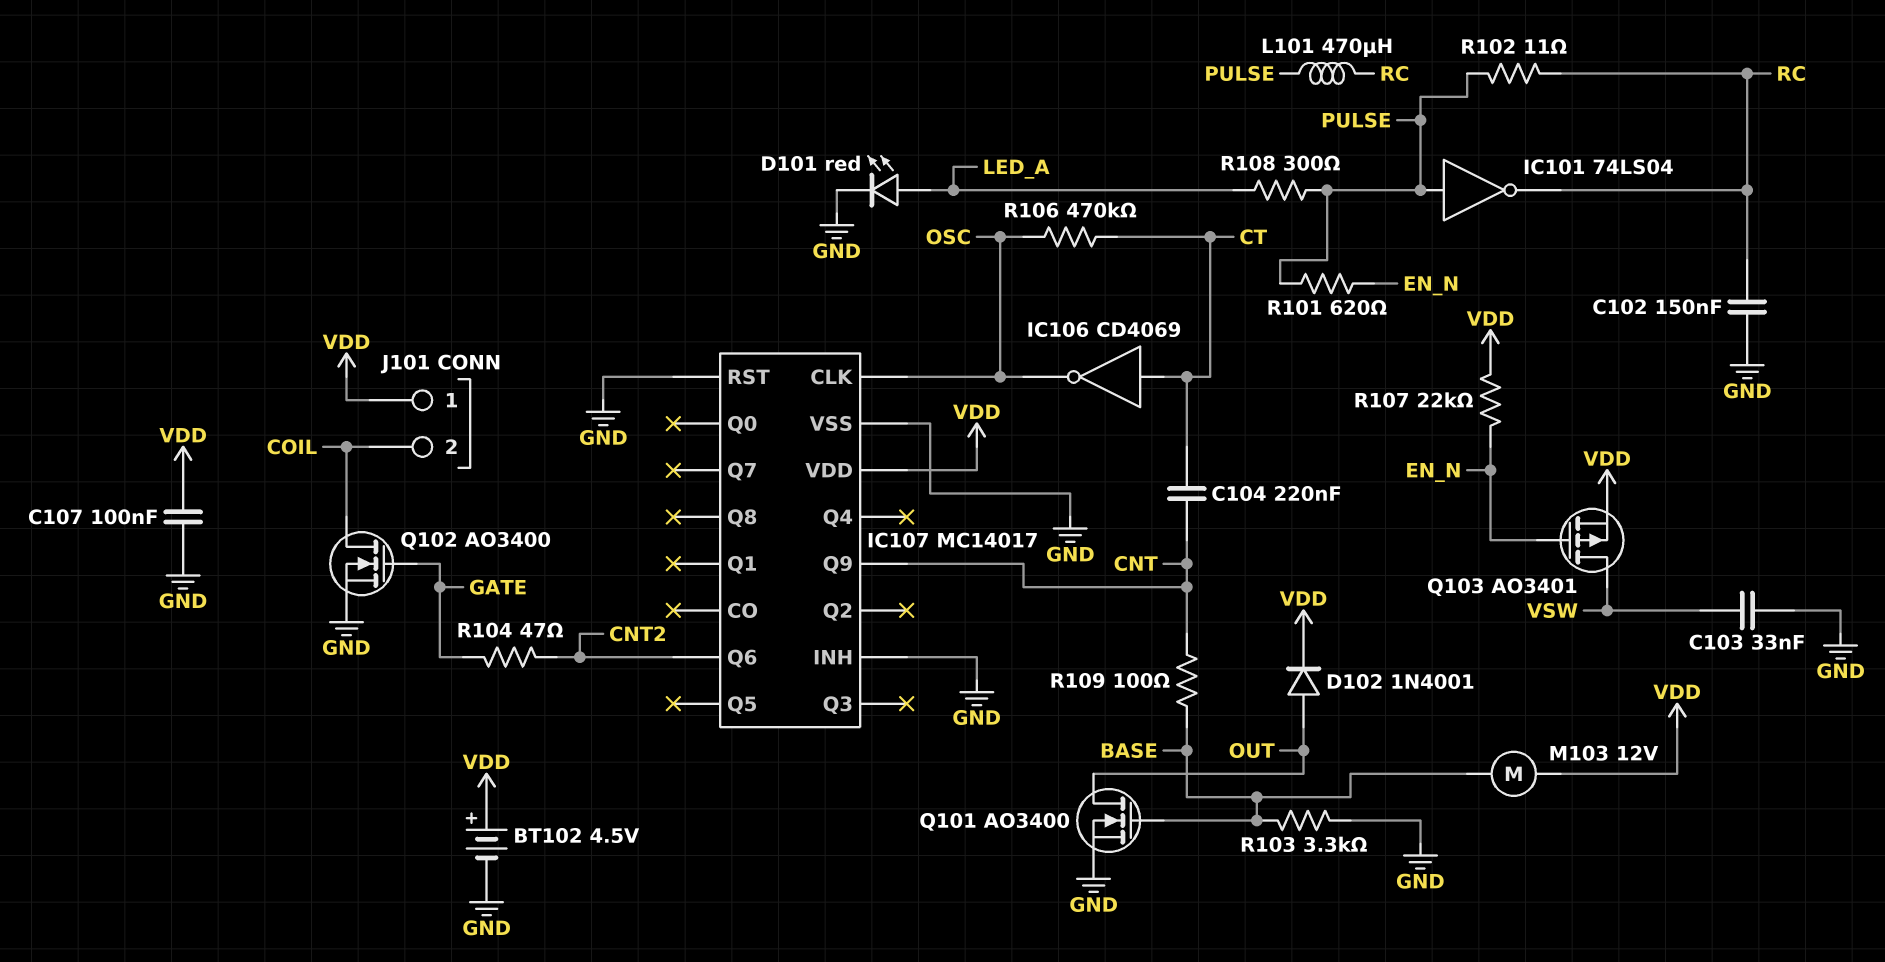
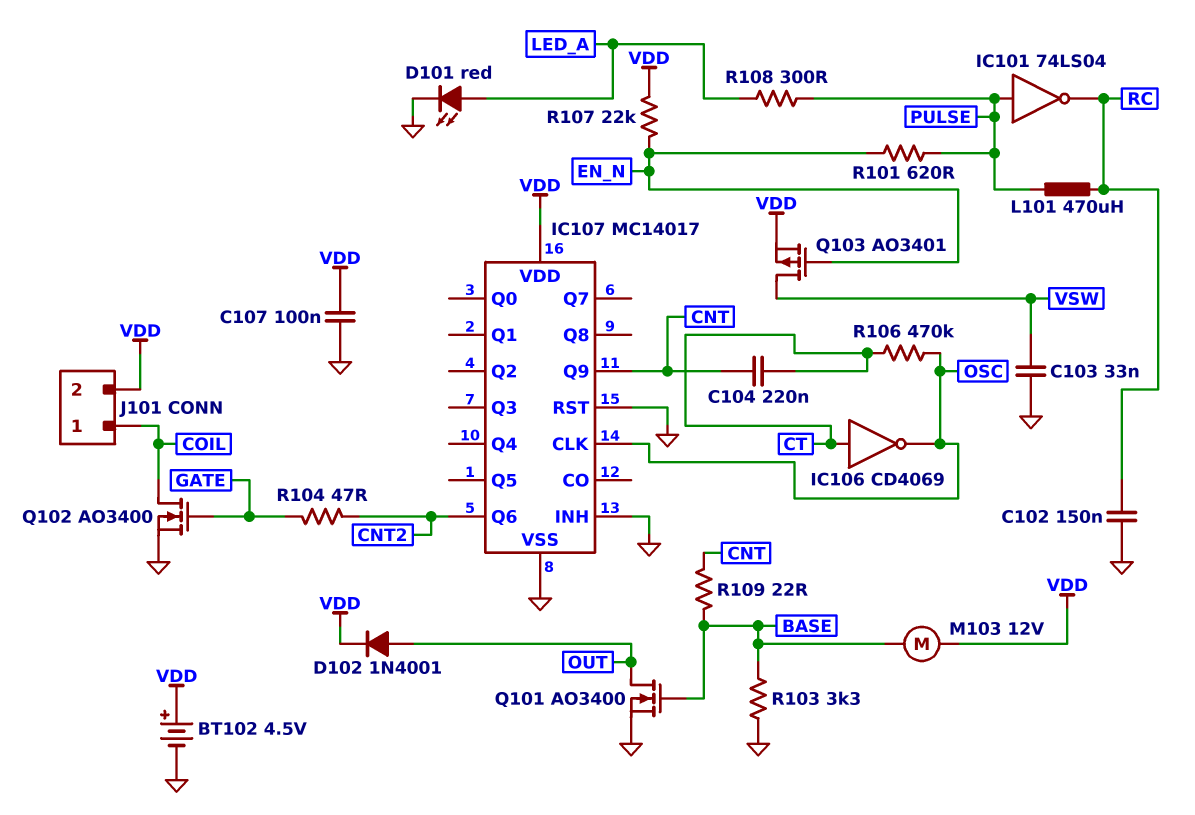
J101 pin 1: VDD -> COIL
J101 pin 2: COIL -> VDD
R102: 11 (PULSE, RC) -> none
R109: 100 (BASE, CNT) -> 22 (BASE, CNT)

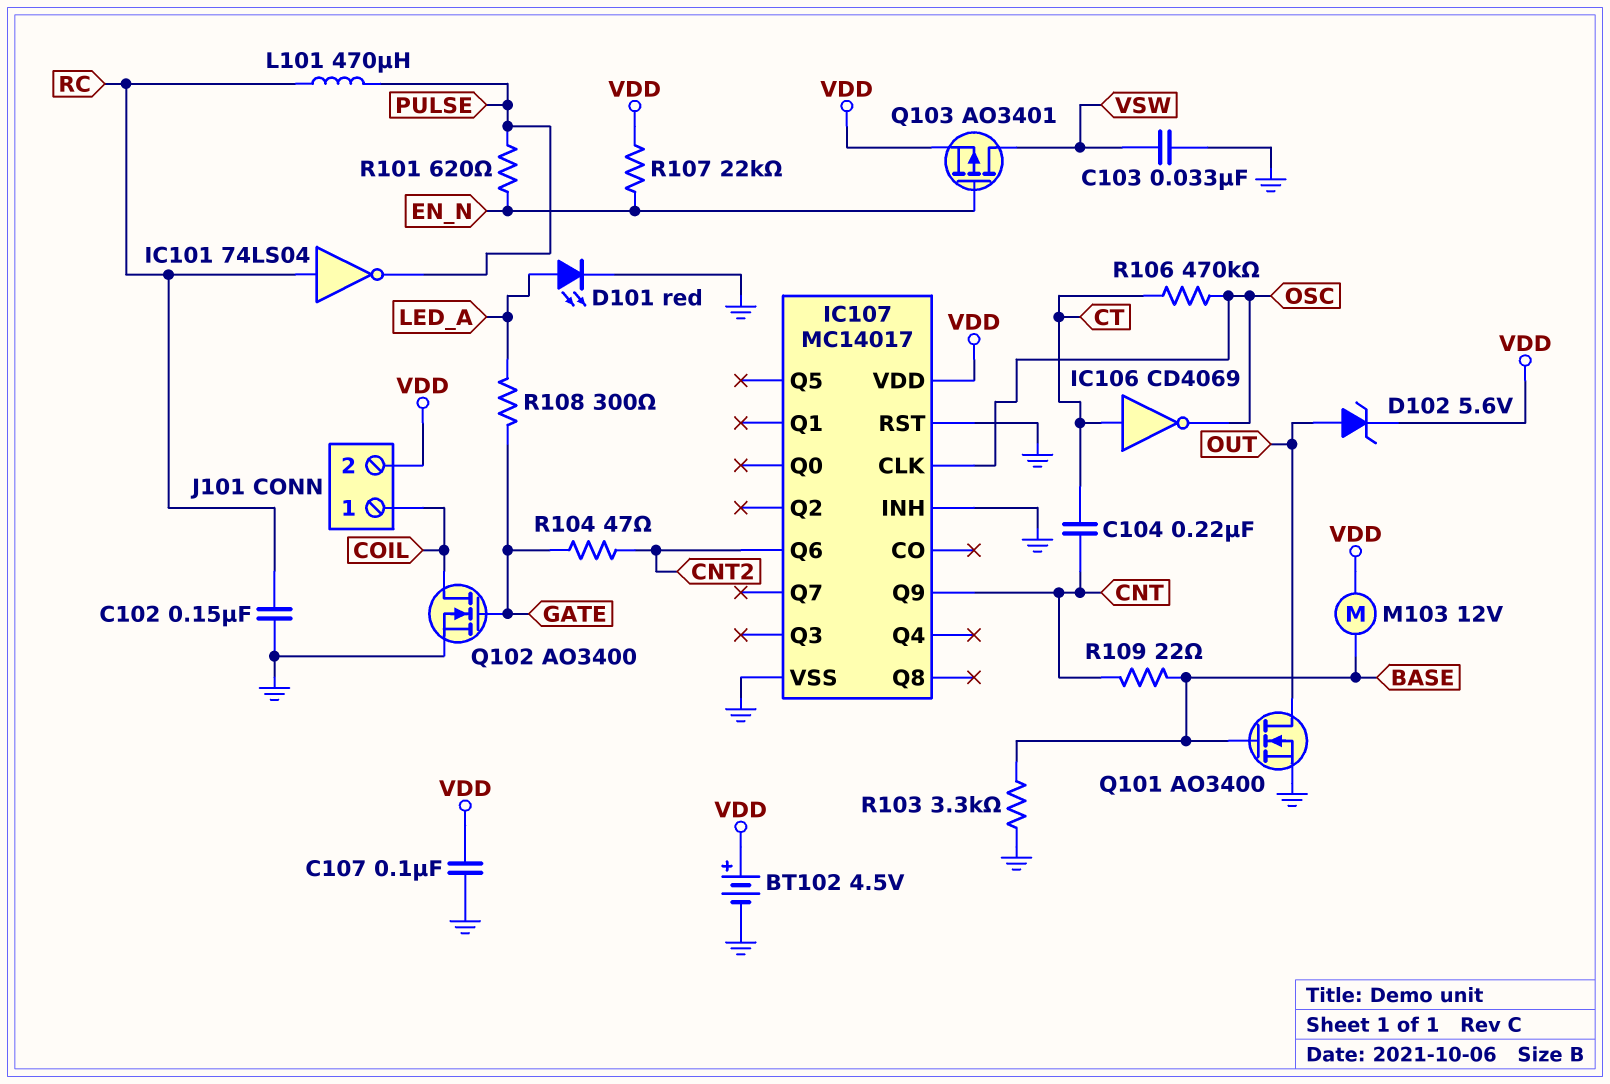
D102: diode 1N4001 (A OUT, K VDD) -> zener 5.6V (A OUT, K VDD)
IC101: NOT 74LS04 (in PULSE, out RC) -> NOT 74LS04 (in RC, out PULSE)
R108: 300 (LED_A, PULSE) -> 300 (GATE, LED_A)

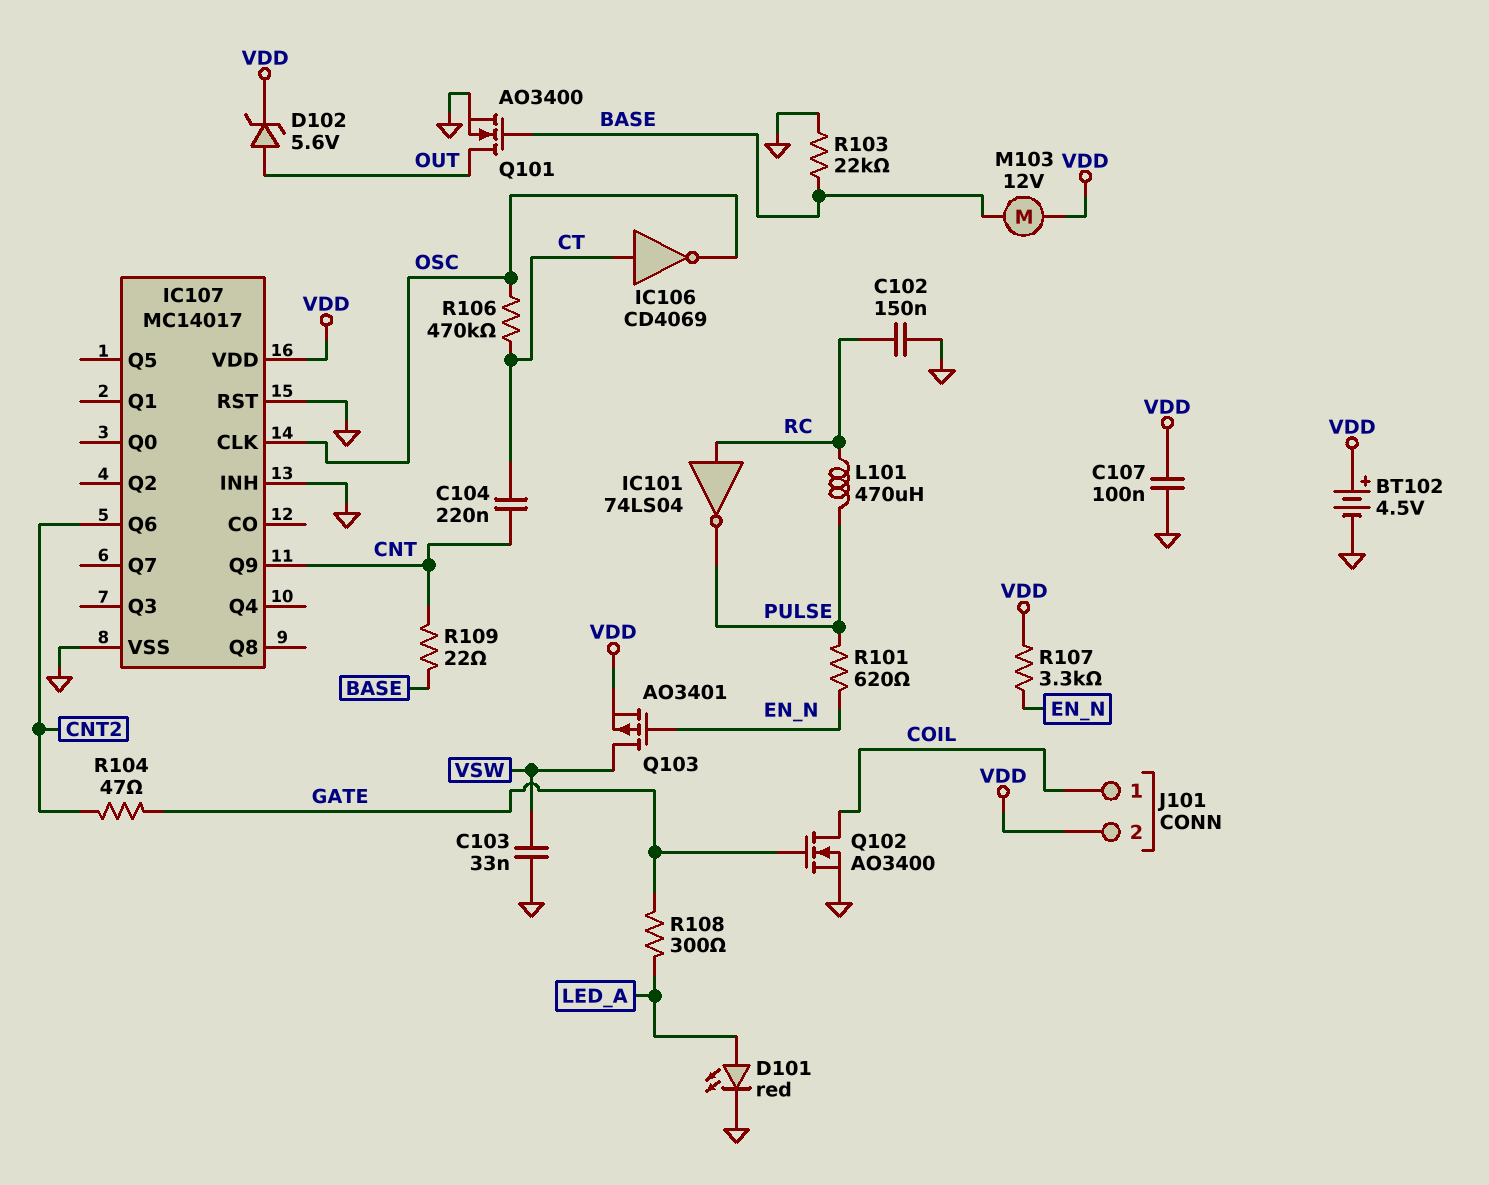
R103: 3.3k (BASE, GND) -> 22k (BASE, GND)
R107: 22k (EN_N, VDD) -> 3.3k (EN_N, VDD)

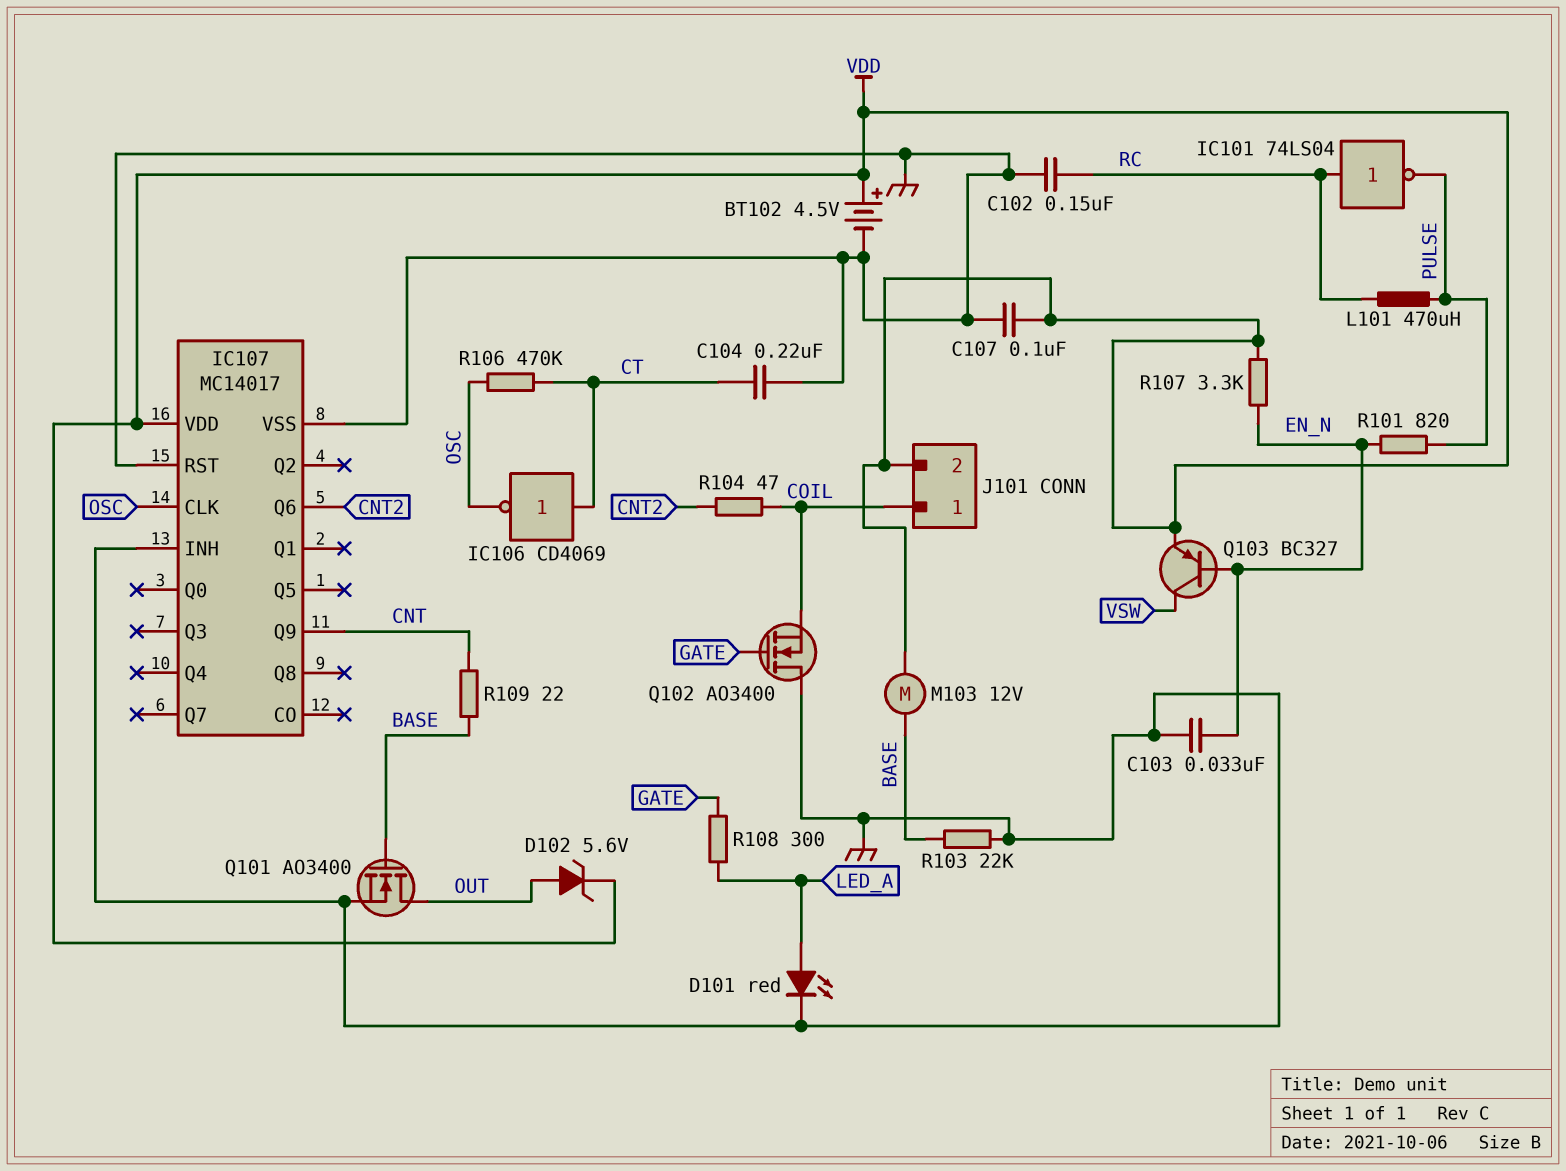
C103: 33nF (GND, VSW) -> 33nF (EN_N, GND)
C104: 220nF (CNT, CT) -> 220nF (CT, GND)
Q102: NMOS AO3400 (G GATE, D COIL, S GND) -> NMOS AO3400 (G GATE, D GND, S COIL)
Q103: PMOS AO3401 (G EN_N, D VSW, S VDD) -> PNP BC327 (B EN_N, C VSW, E VDD)
R101: 620 (EN_N, PULSE) -> 820 (EN_N, PULSE)
R104: 47 (CNT2, GATE) -> 47 (CNT2, COIL)

